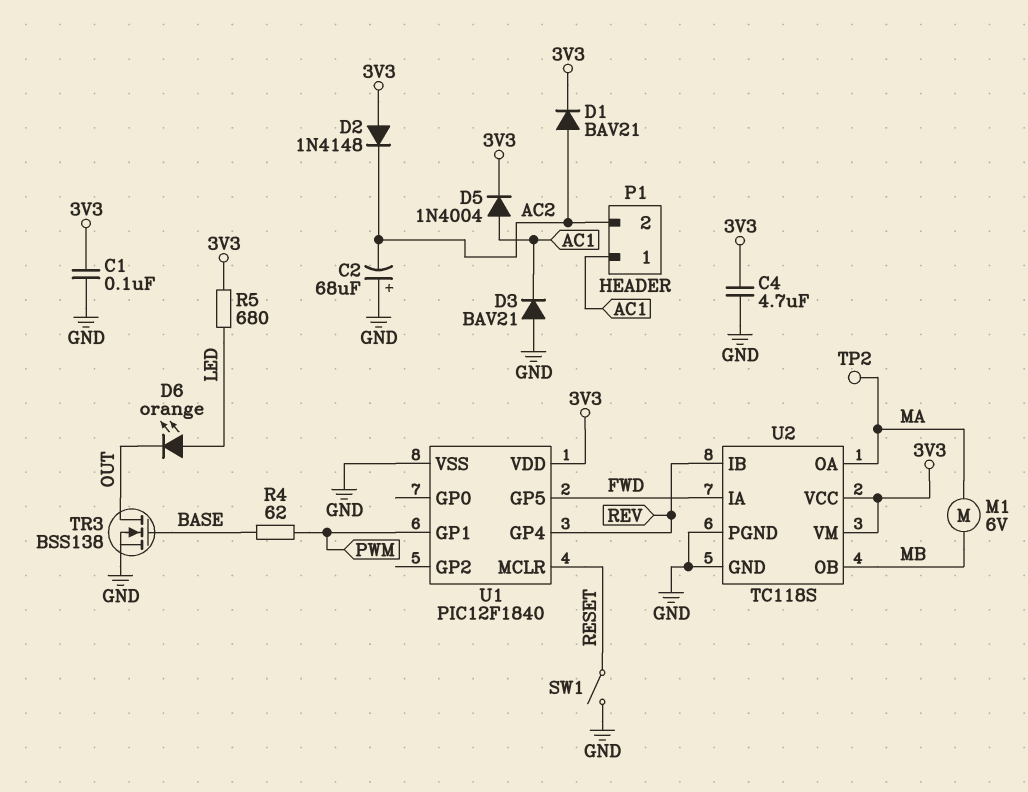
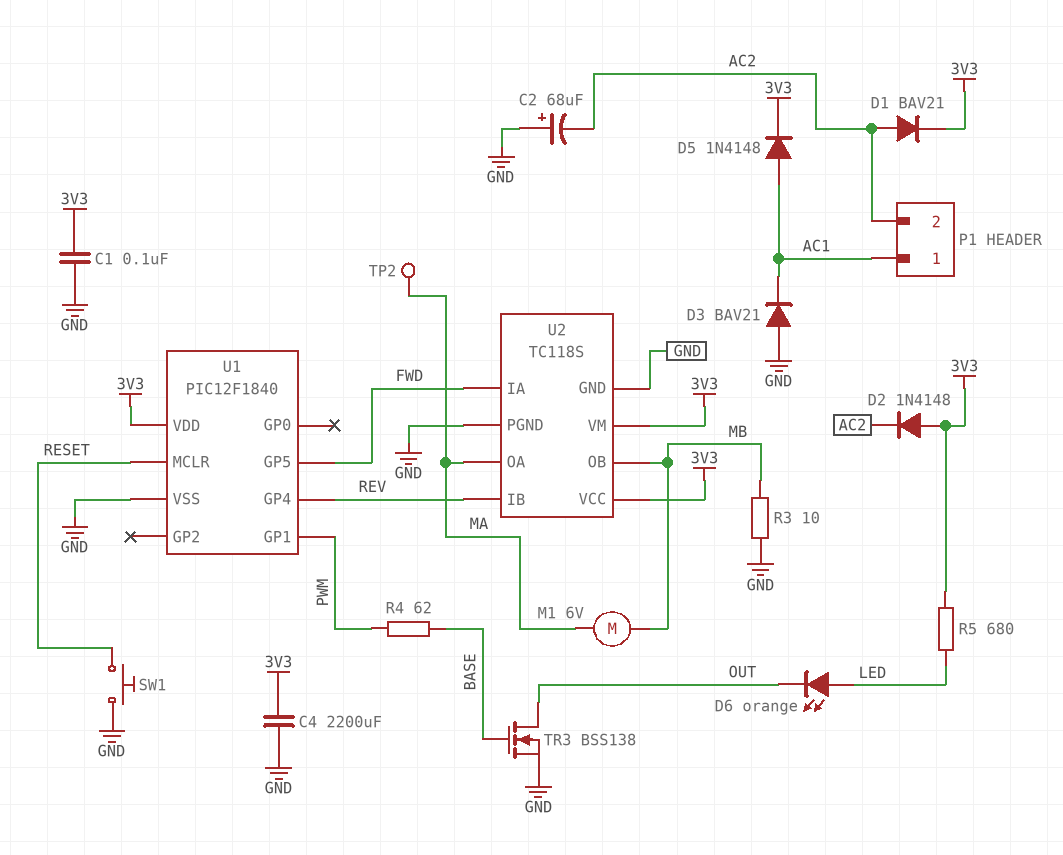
C4: 4.7uF (3V3, GND) -> 2200uF (3V3, GND)
D5: diode 1N4004 (A AC1, K 3V3) -> diode 1N4148 (A AC1, K 3V3)
R3: none -> 10 (GND, MB)
SW1: switch (GND, RESET) -> button (GND, RESET)

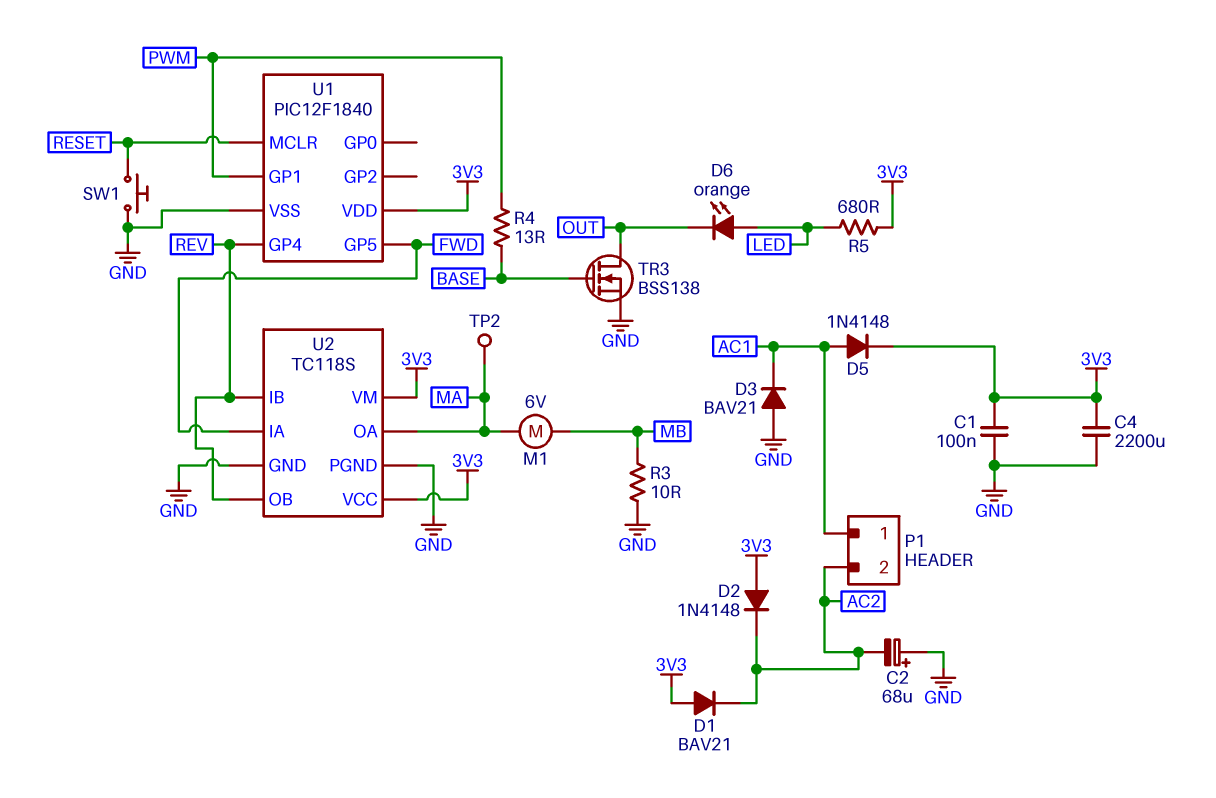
D1: diode BAV21 (A AC2, K 3V3) -> diode BAV21 (A 3V3, K AC2)
R4: 62 (BASE, PWM) -> 13 (BASE, PWM)
U2 pin OB: MB -> REV

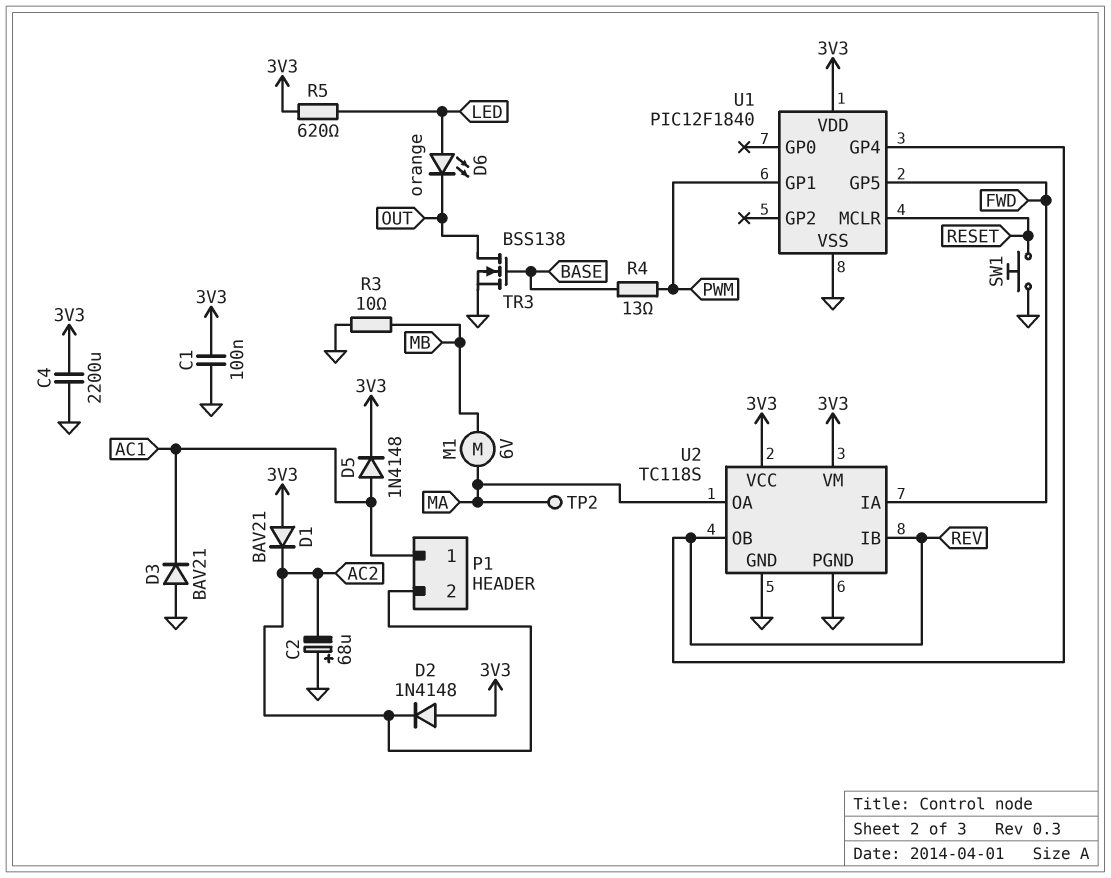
R5: 680 (3V3, LED) -> 620 (3V3, LED)

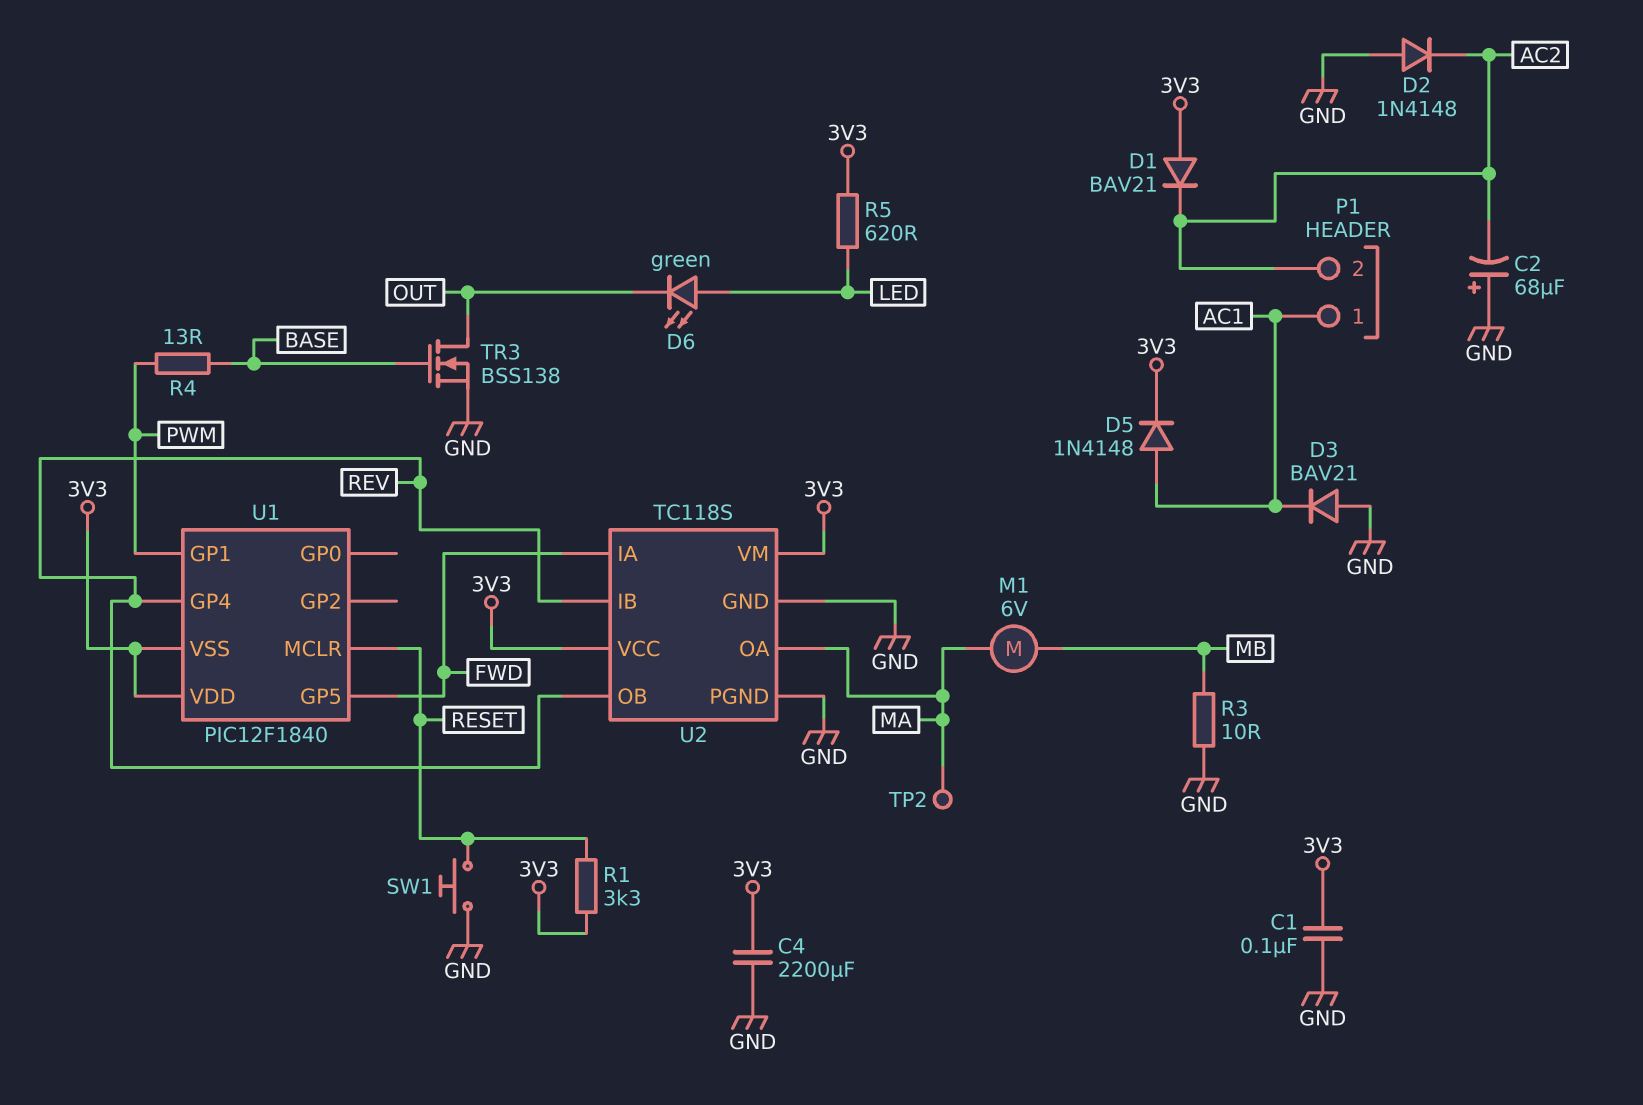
D2: diode 1N4148 (A 3V3, K AC2) -> diode 1N4148 (A GND, K AC2)
D6: LED orange (A LED, K OUT) -> LED green (A LED, K OUT)
R1: none -> 3.3k (3V3, RESET)
U1 pin VSS: GND -> 3V3

